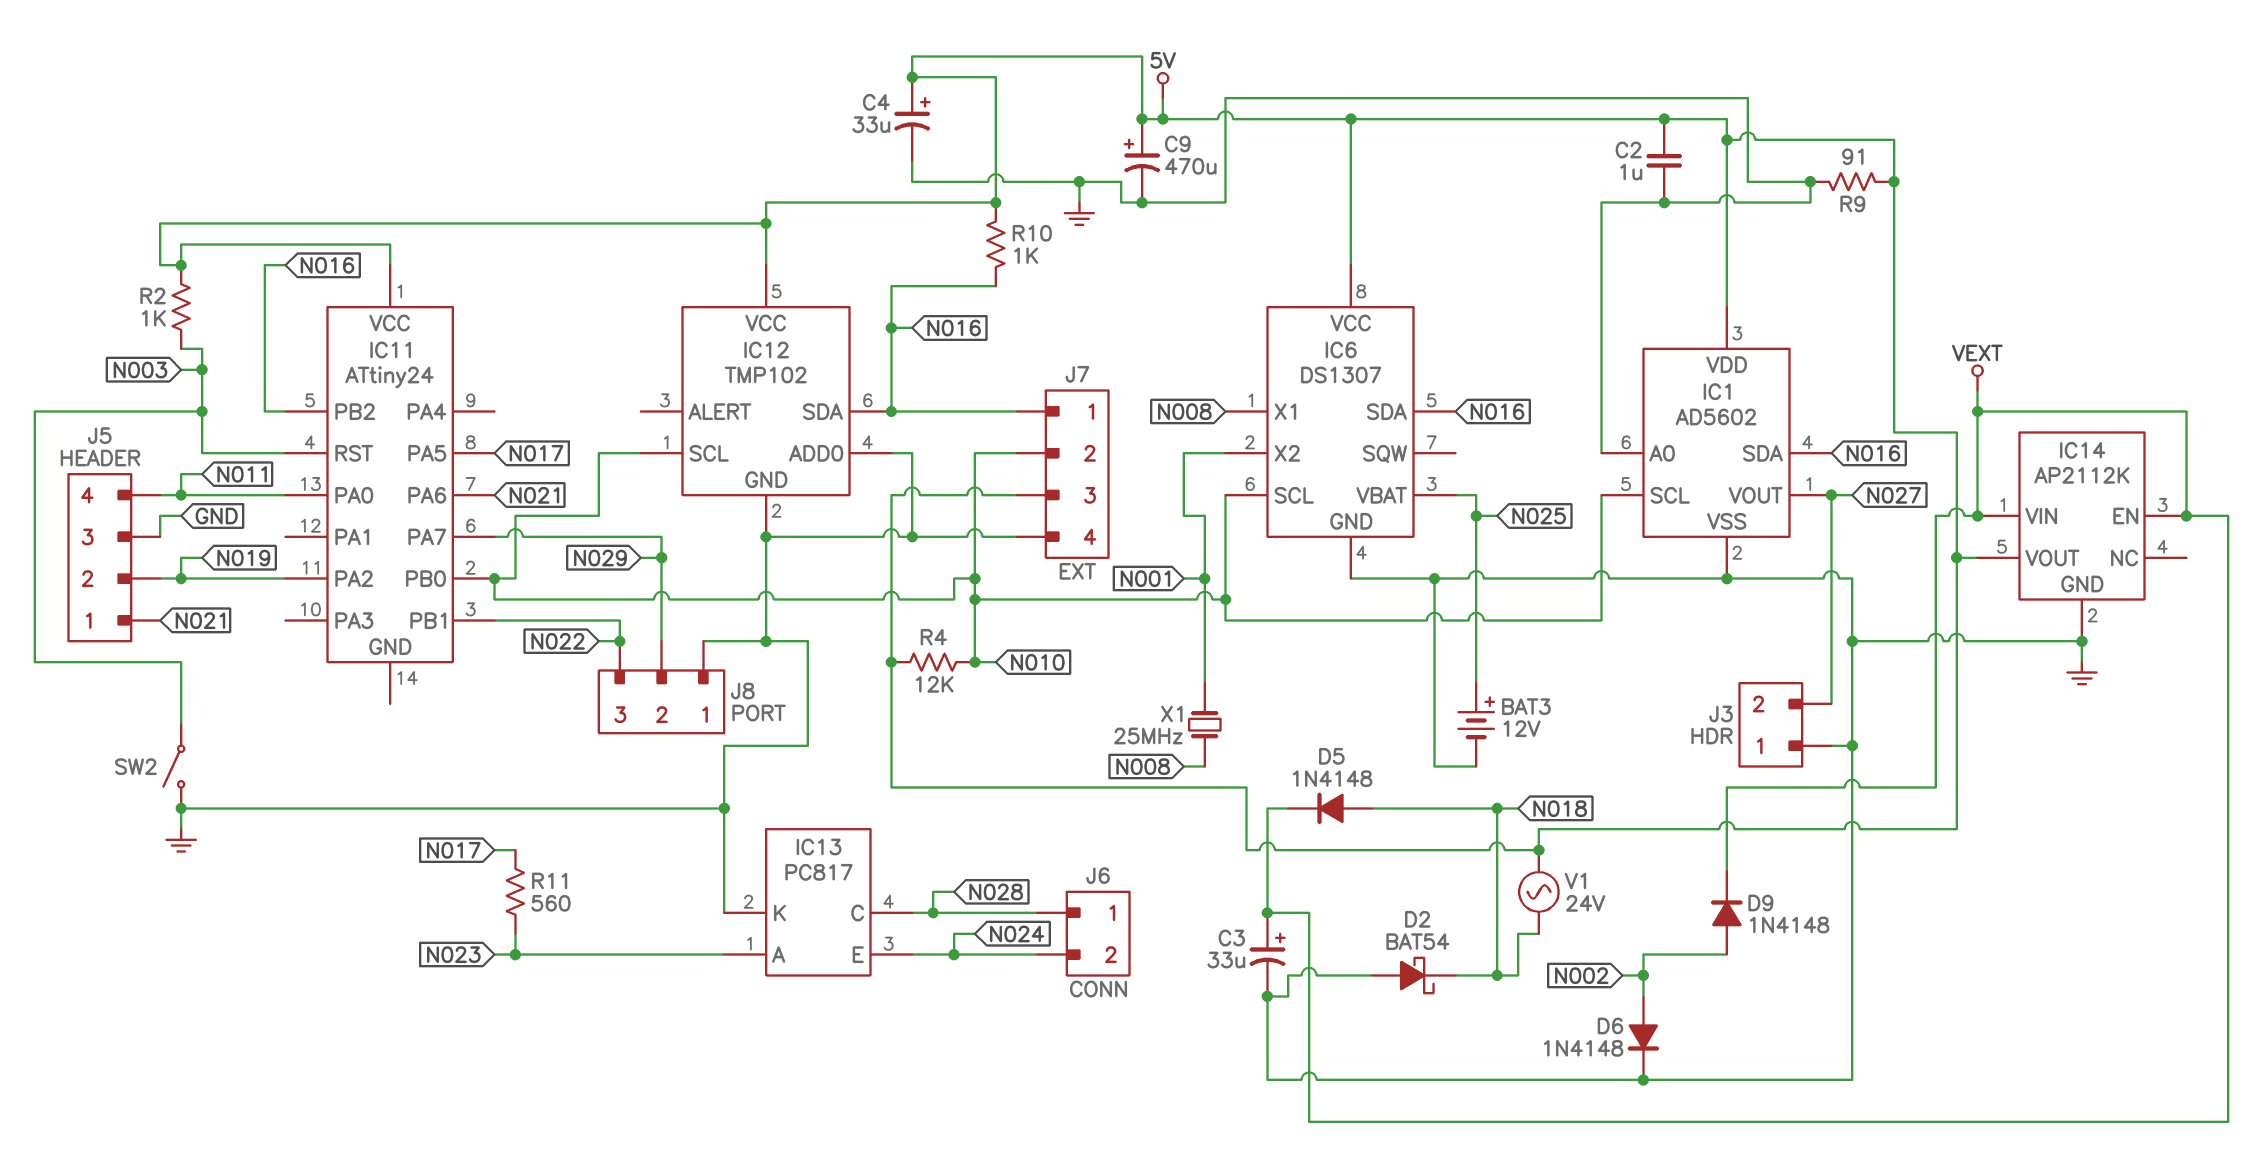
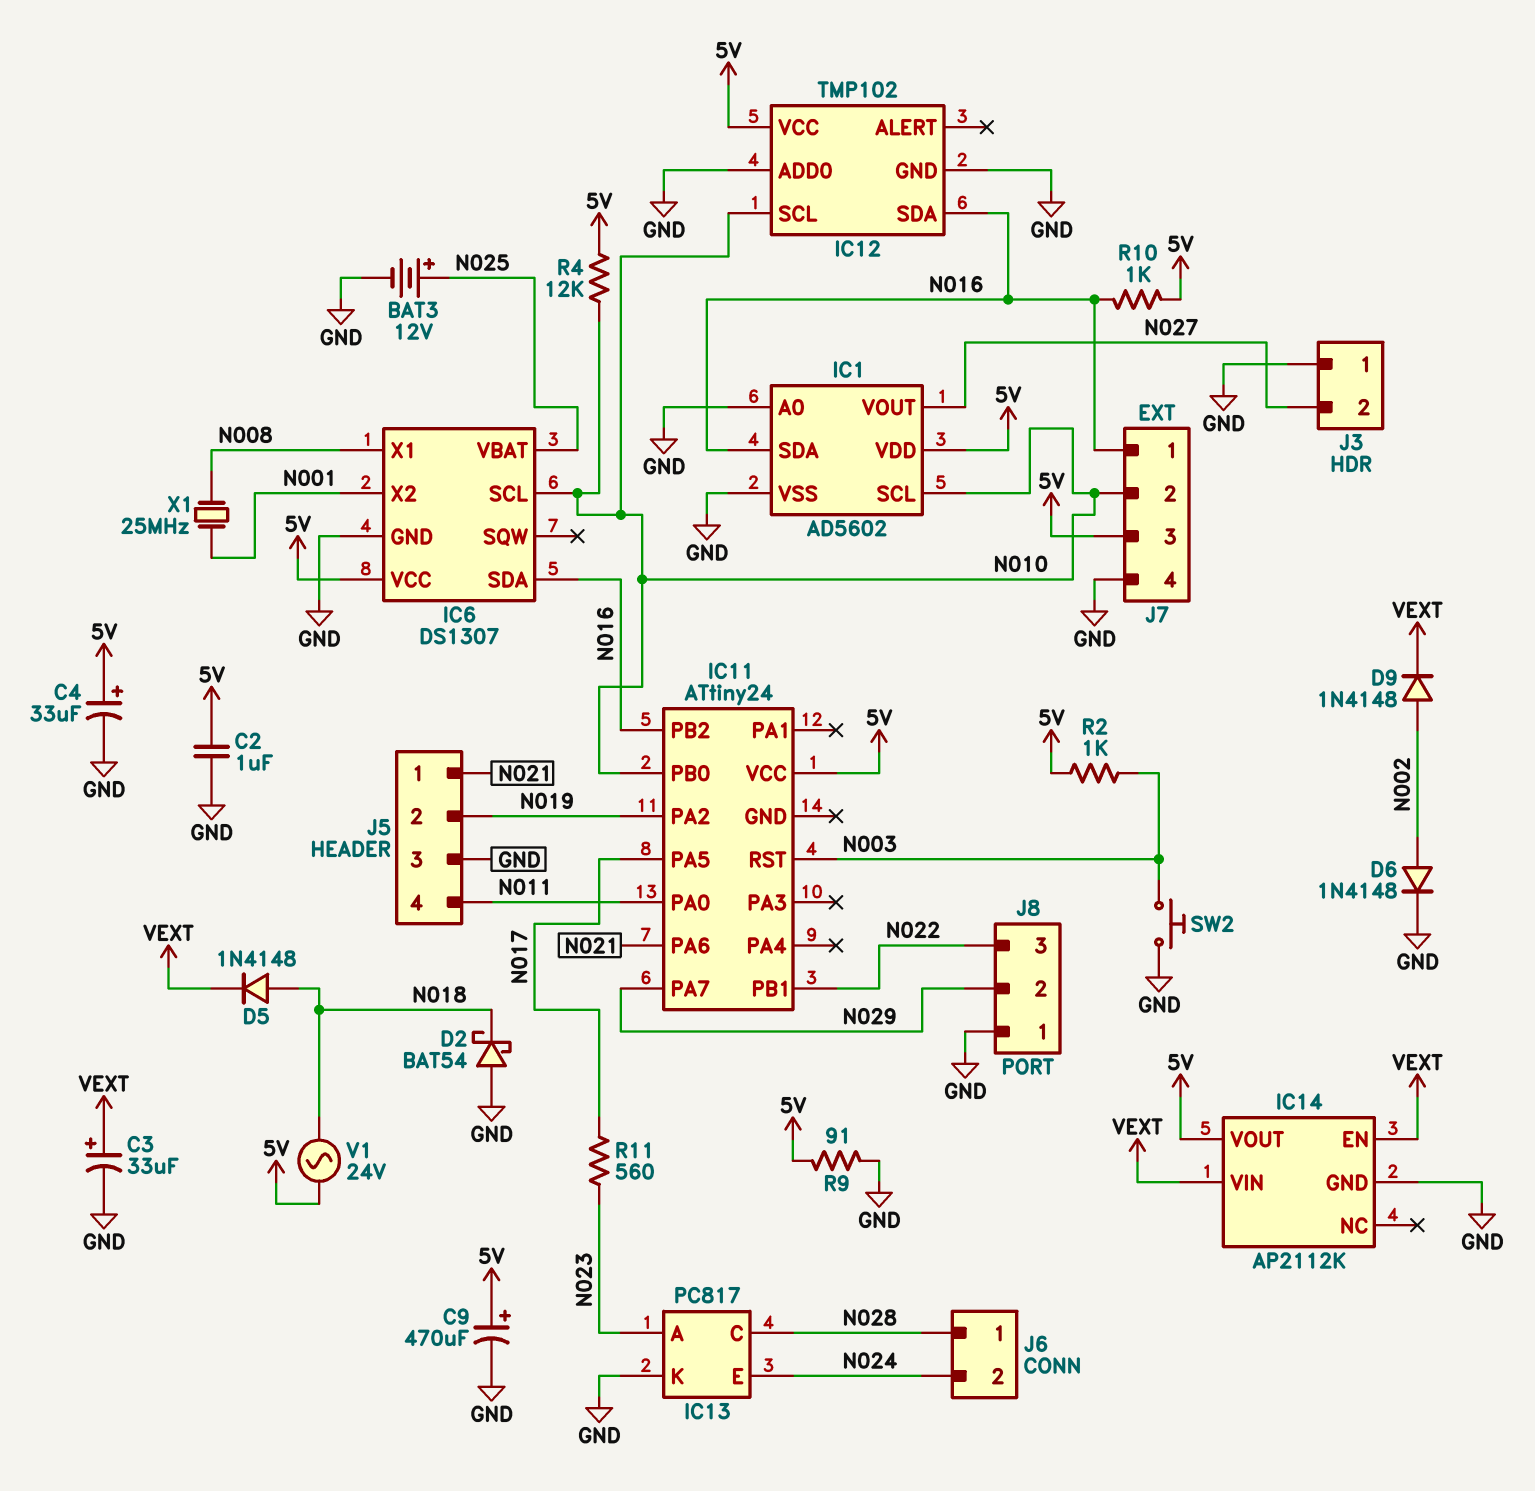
SW2: switch (GND, N003) -> button (GND, N003)

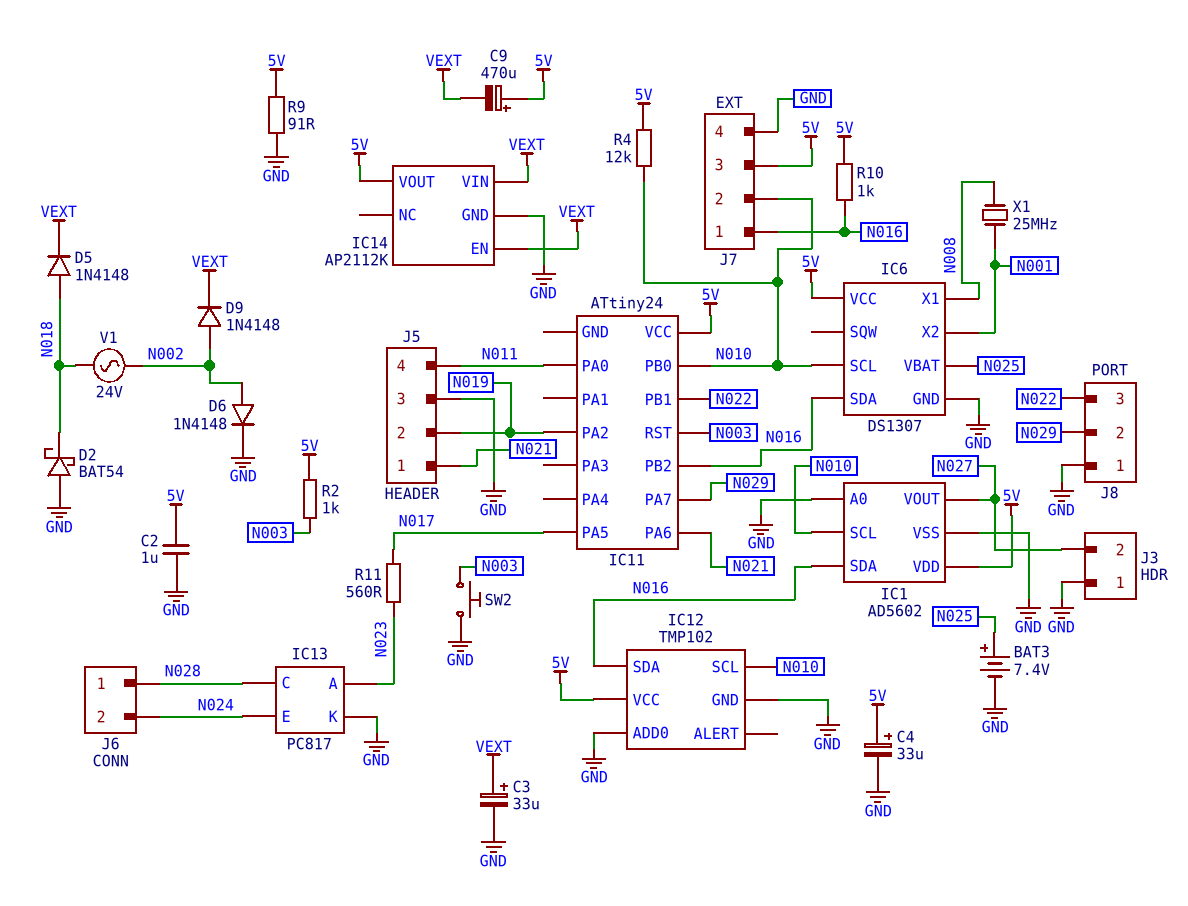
BAT3: 12V (plus N025, minus GND) -> 7.4V (plus N025, minus GND)
C9: 470uF (plus 5V, minus GND) -> 470uF (plus 5V, minus VEXT)
V1: AC 24V (5V, N018) -> AC 24V (N002, N018)

